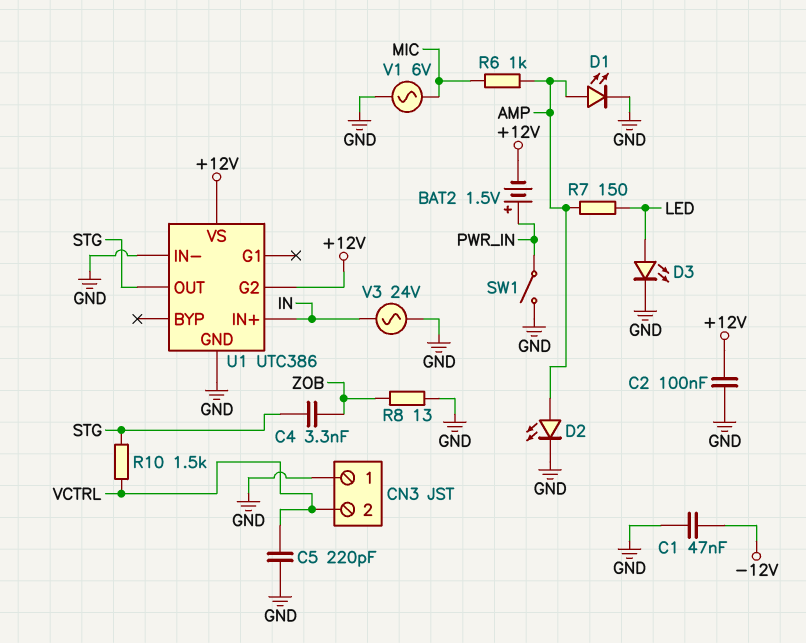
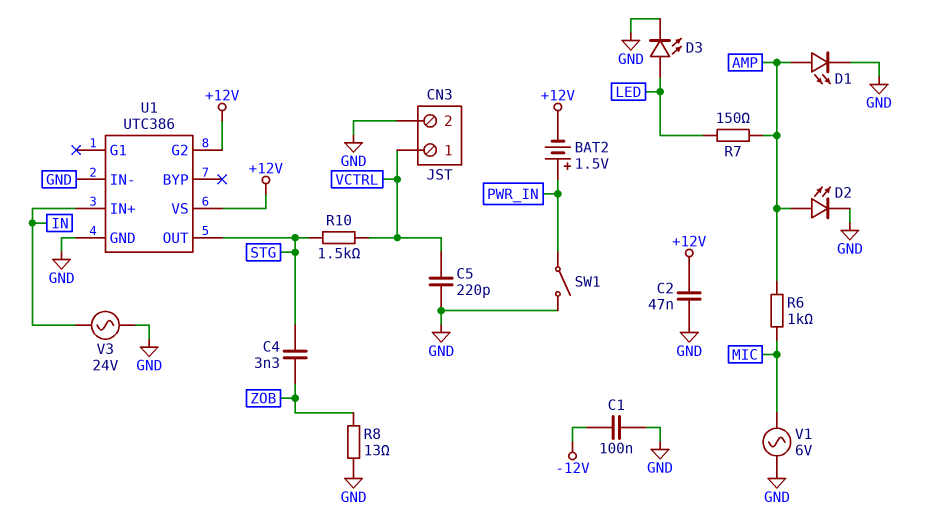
C1: 47nF (-12V, GND) -> 100nF (-12V, GND)
C2: 100nF (+12V, GND) -> 47nF (+12V, GND)
CN3 pin 1: GND -> VCTRL
CN3 pin 2: VCTRL -> GND

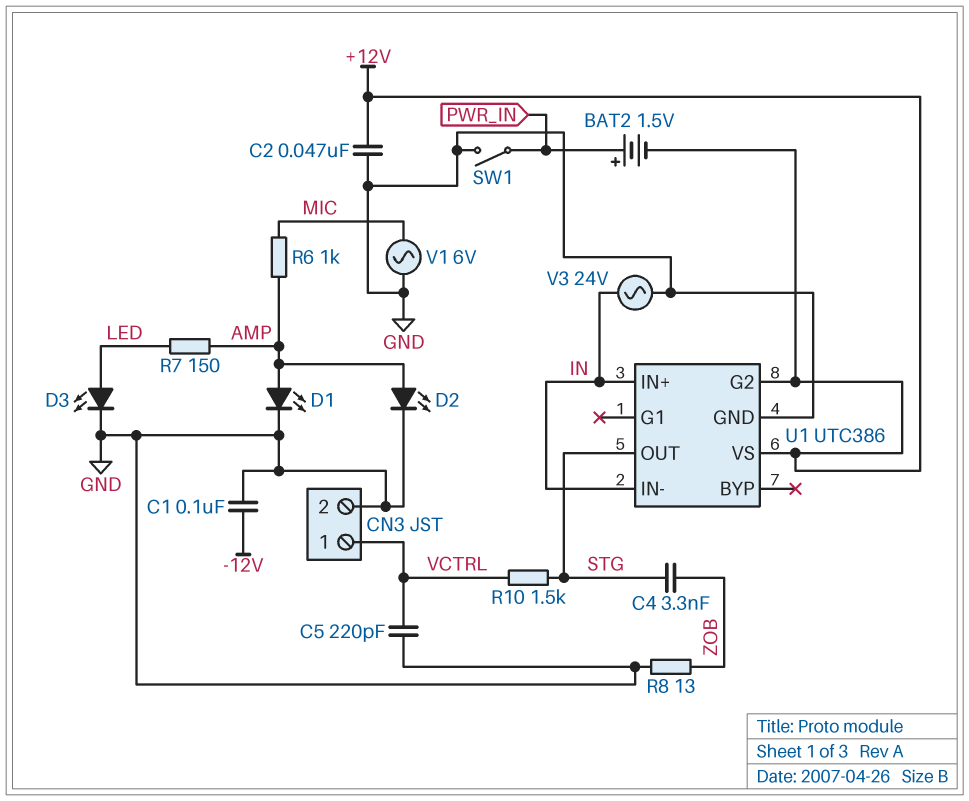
U1 pin IN-: GND -> IN

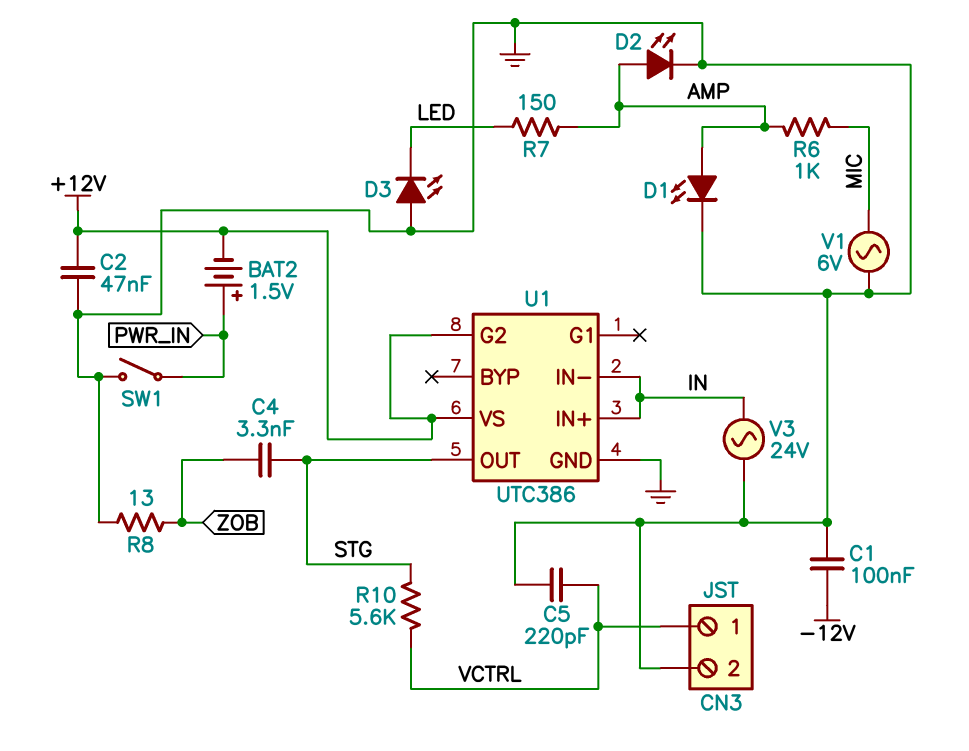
D3: LED (A LED, K GND) -> LED (A GND, K LED)
R10: 1.5k (STG, VCTRL) -> 5.6k (STG, VCTRL)

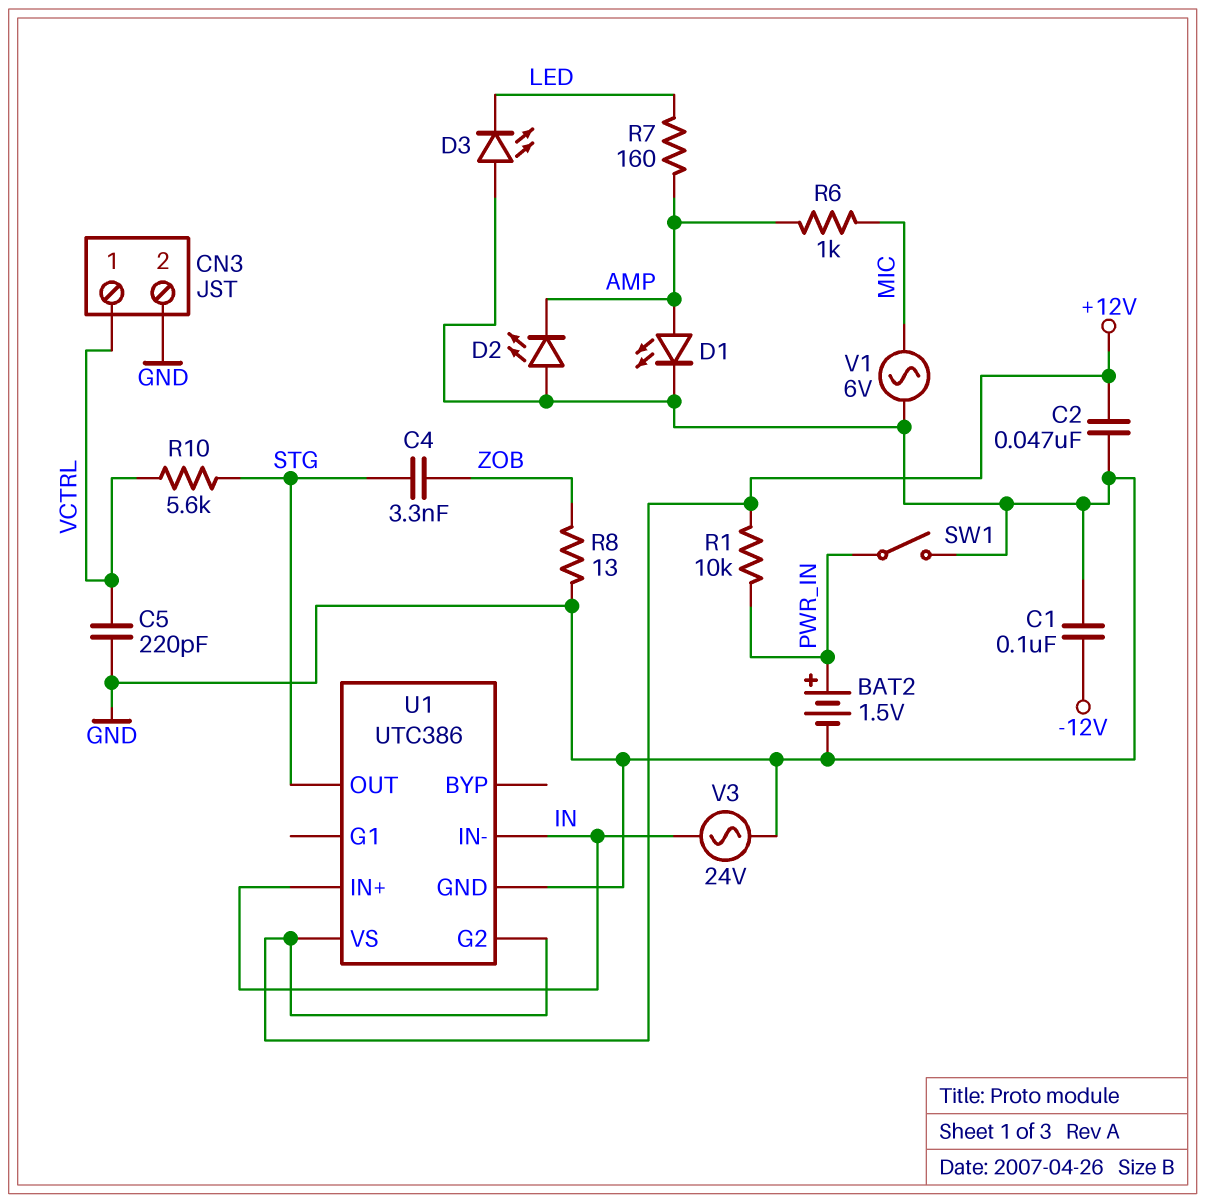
BAT2: 1.5V (plus PWR_IN, minus +12V) -> 1.5V (plus PWR_IN, minus GND)
D2: LED (A AMP, K GND) -> LED (A GND, K AMP)
R1: none -> 10k (+12V, PWR_IN)
R7: 150 (AMP, LED) -> 160 (AMP, LED)

